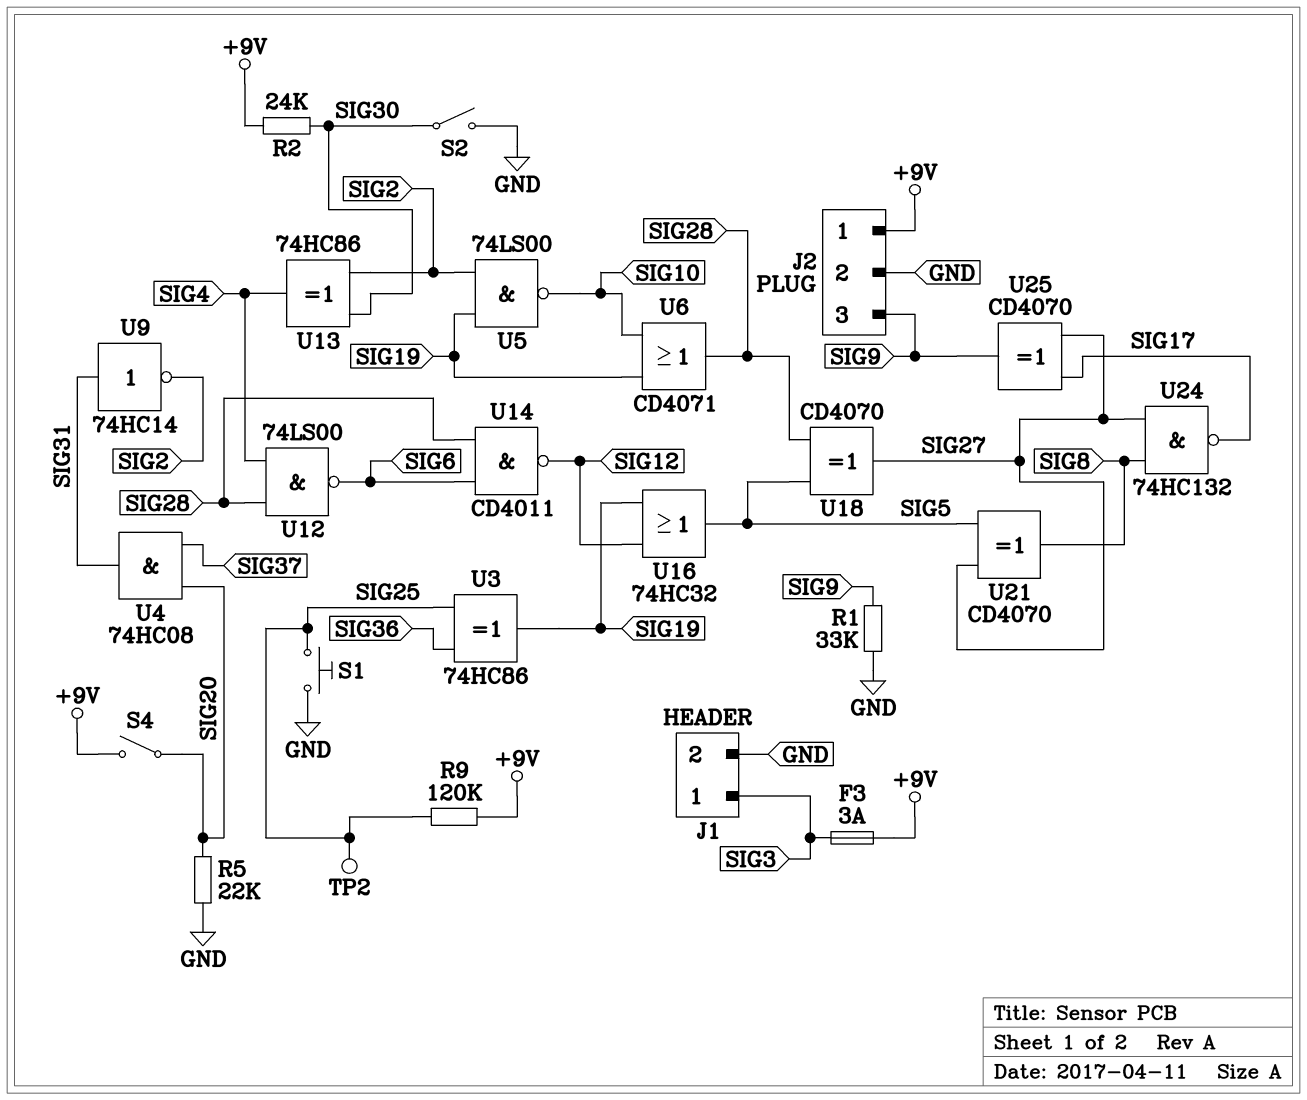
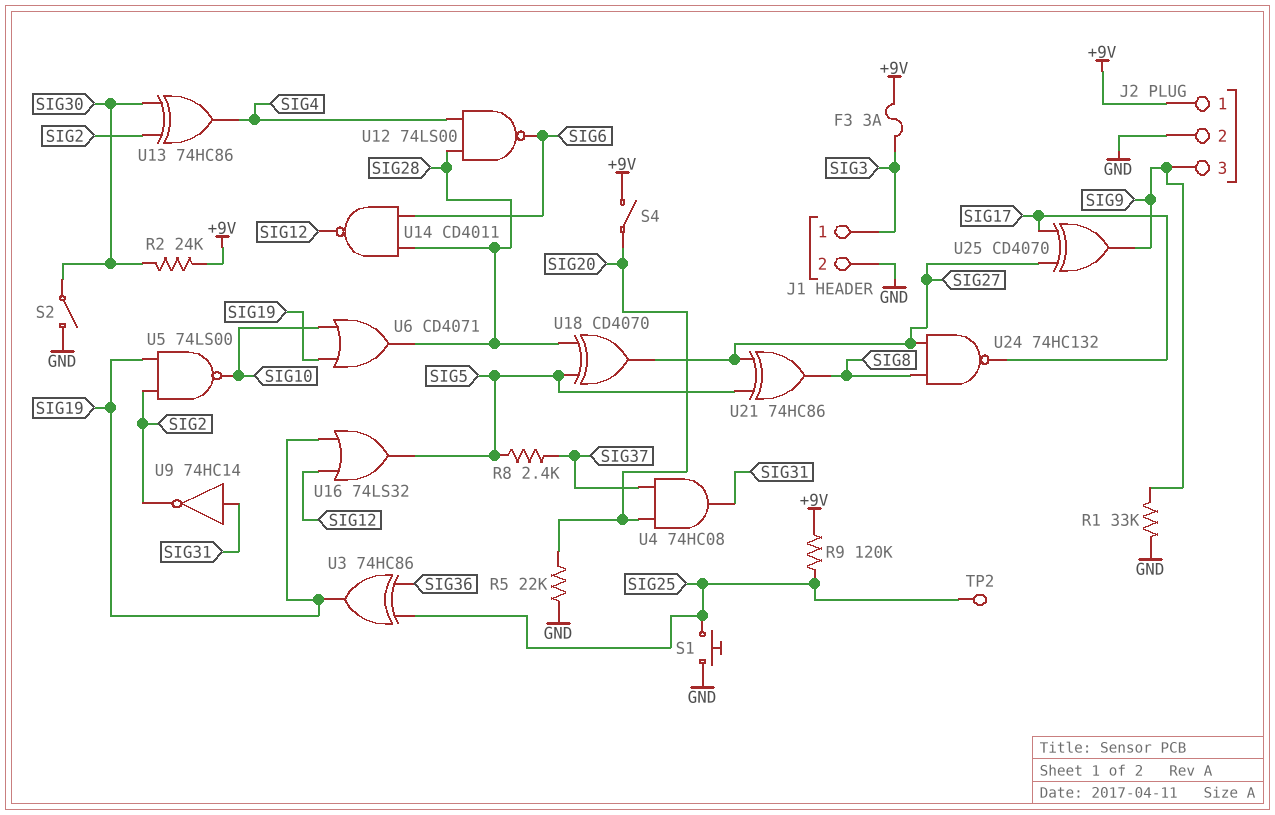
R8: none -> 2.4k (SIG5, SIG37)
U16: OR 74HC32 (in SIG12, in SIG19, out SIG5) -> OR 74LS32 (in SIG12, in SIG19, out SIG5)
U21: XOR CD4070 (in SIG5, in SIG27, out SIG8) -> XOR 74HC86 (in SIG5, in SIG27, out SIG8)

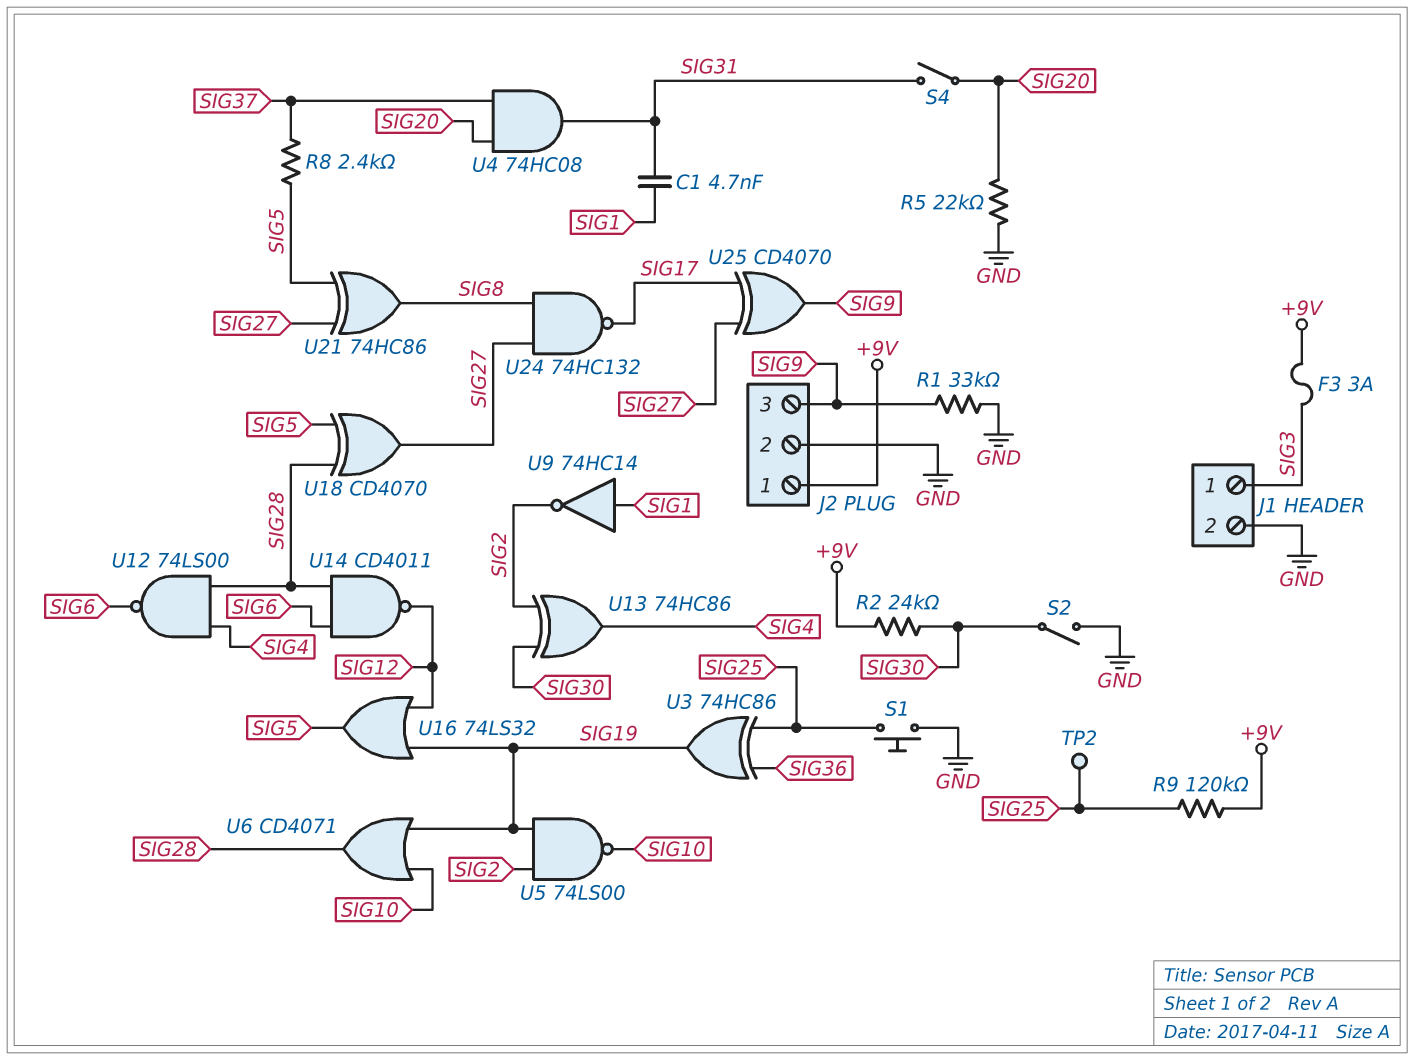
C1: none -> 4.7nF (SIG1, SIG31)
S4: switch (+9V, SIG20) -> switch (SIG20, SIG31)
U9: NOT 74HC14 (in SIG31, out SIG2) -> NOT 74HC14 (in SIG1, out SIG2)

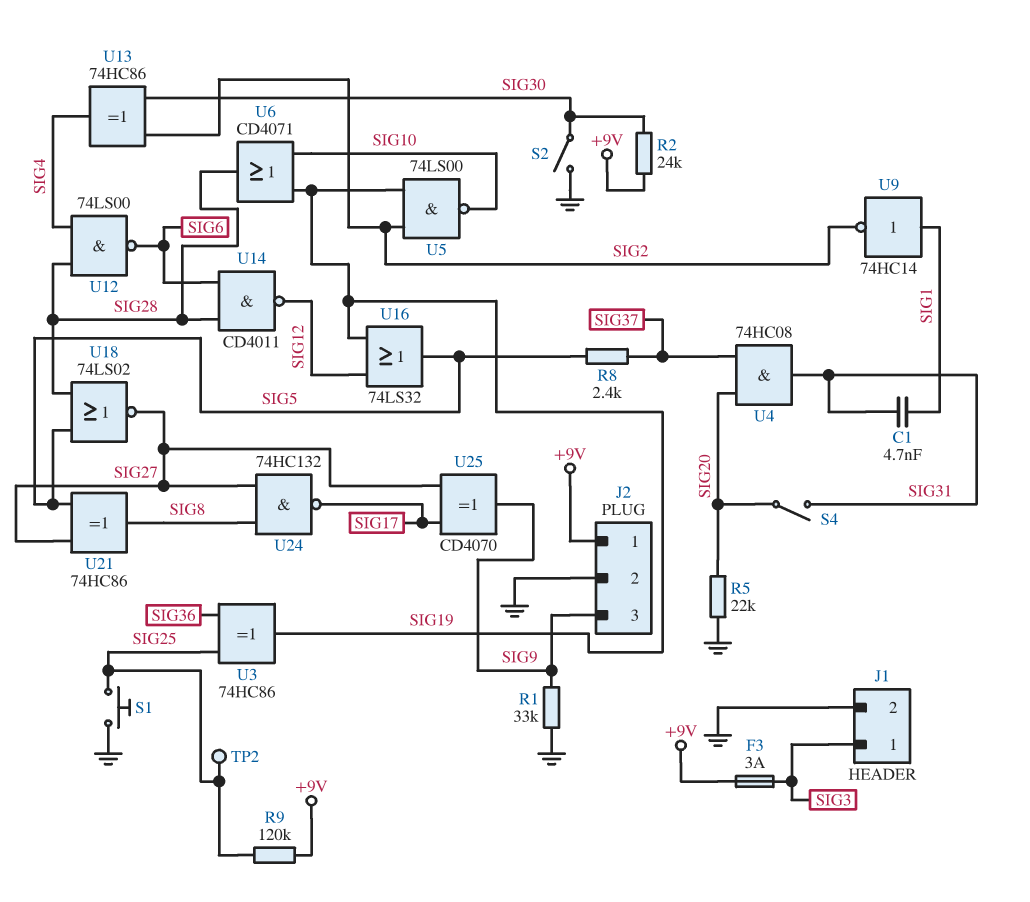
U18: XOR CD4070 (in SIG5, in SIG28, out SIG27) -> NOR 74LS02 (in SIG5, in SIG28, out SIG27)

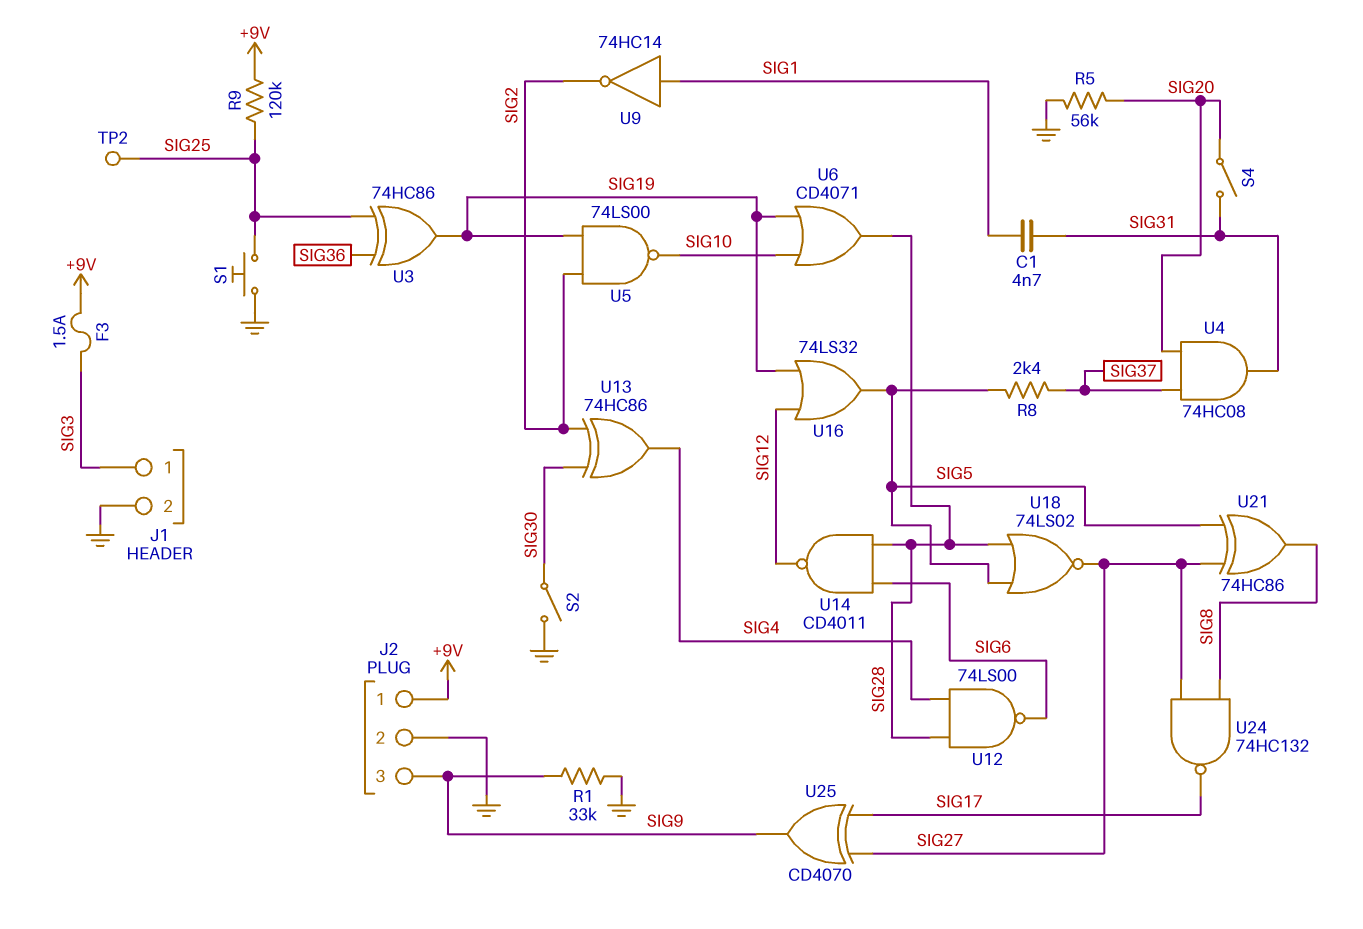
F3: 3A (+9V, SIG3) -> 1.5A (+9V, SIG3)
R2: 24k (+9V, SIG30) -> none
R5: 22k (GND, SIG20) -> 56k (GND, SIG20)

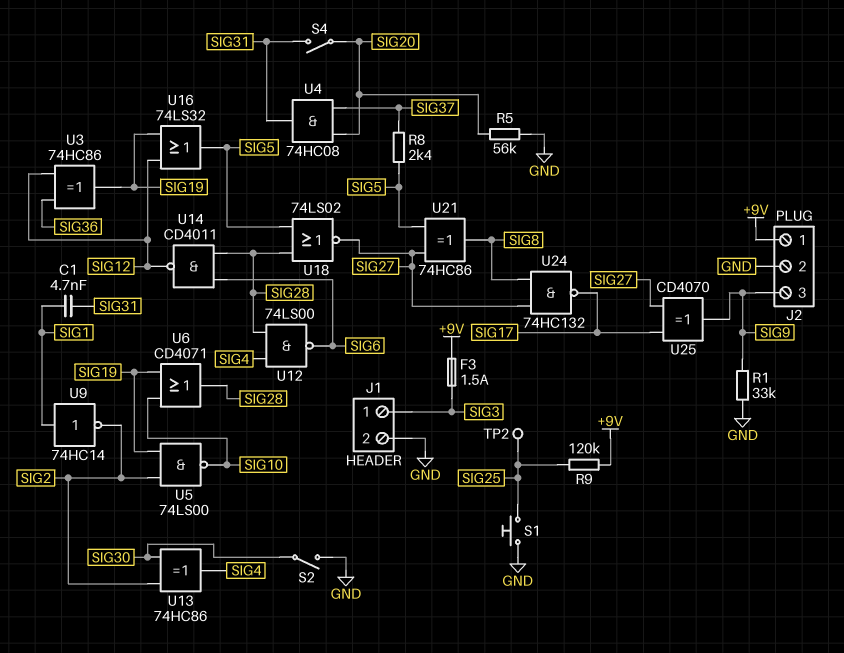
U3: XOR 74HC86 (in SIG25, in SIG36, out SIG19) -> XOR 74HC86 (in SIG12, in SIG36, out SIG19)

